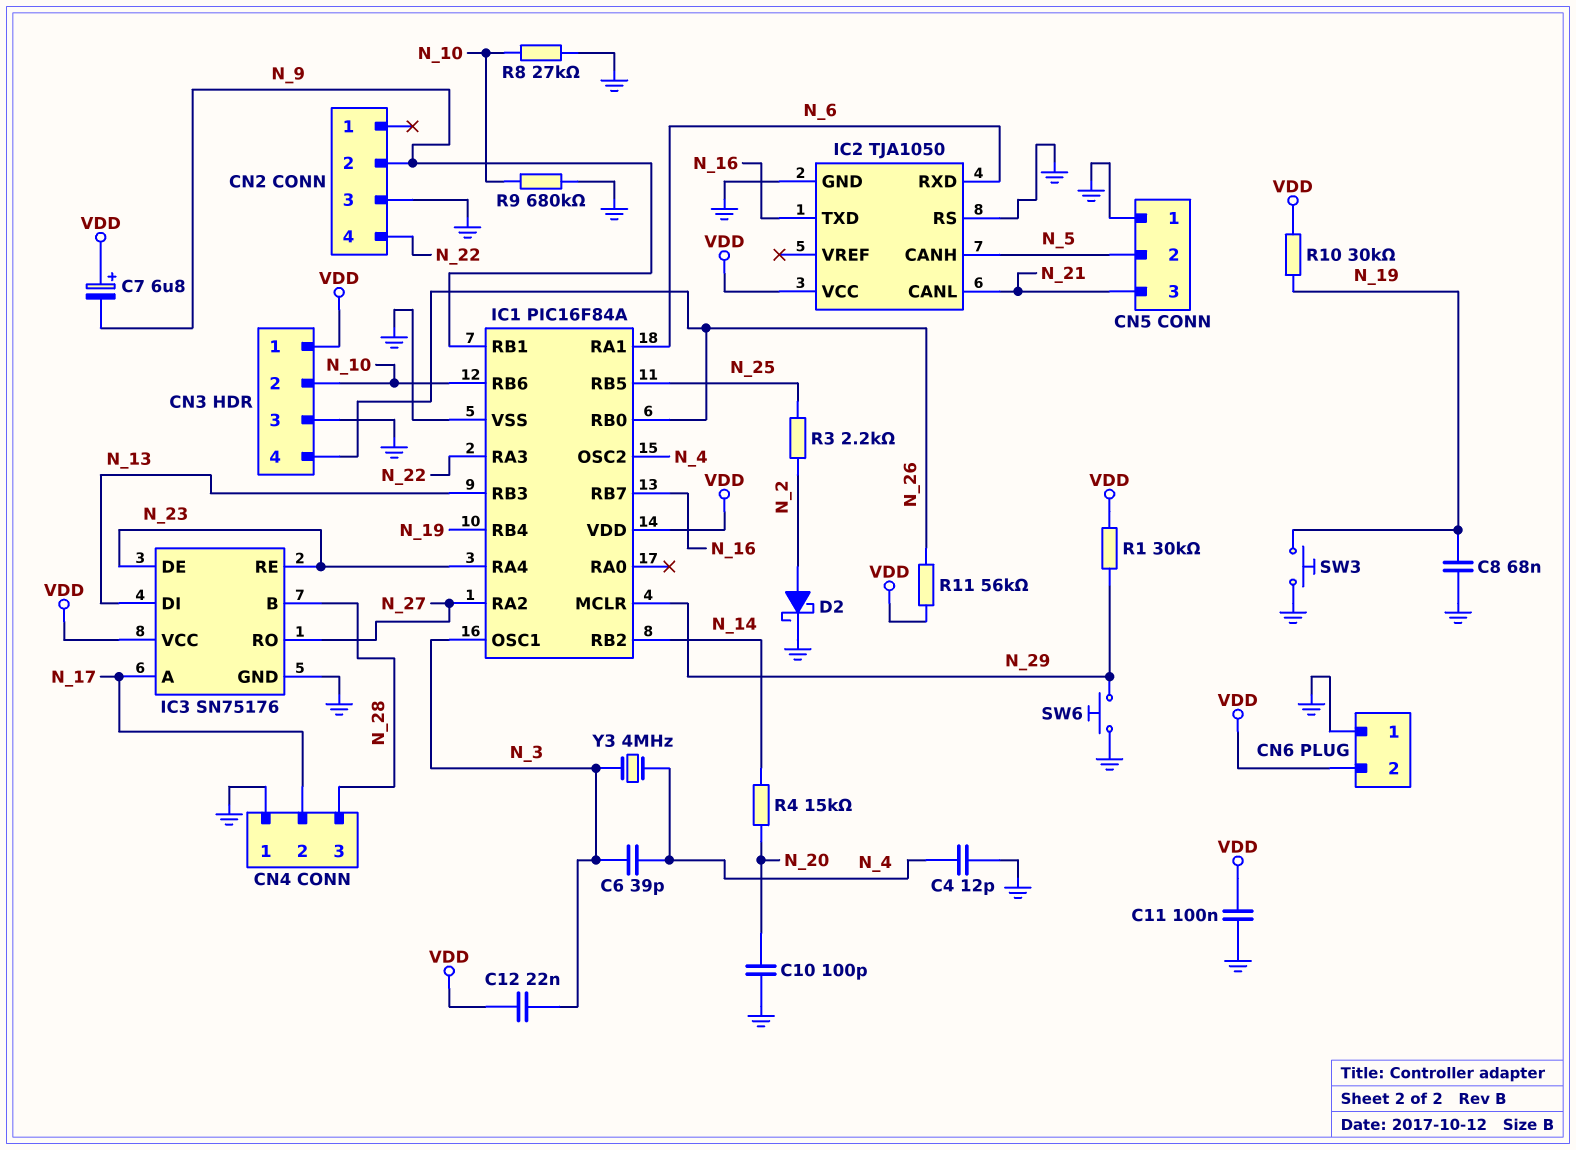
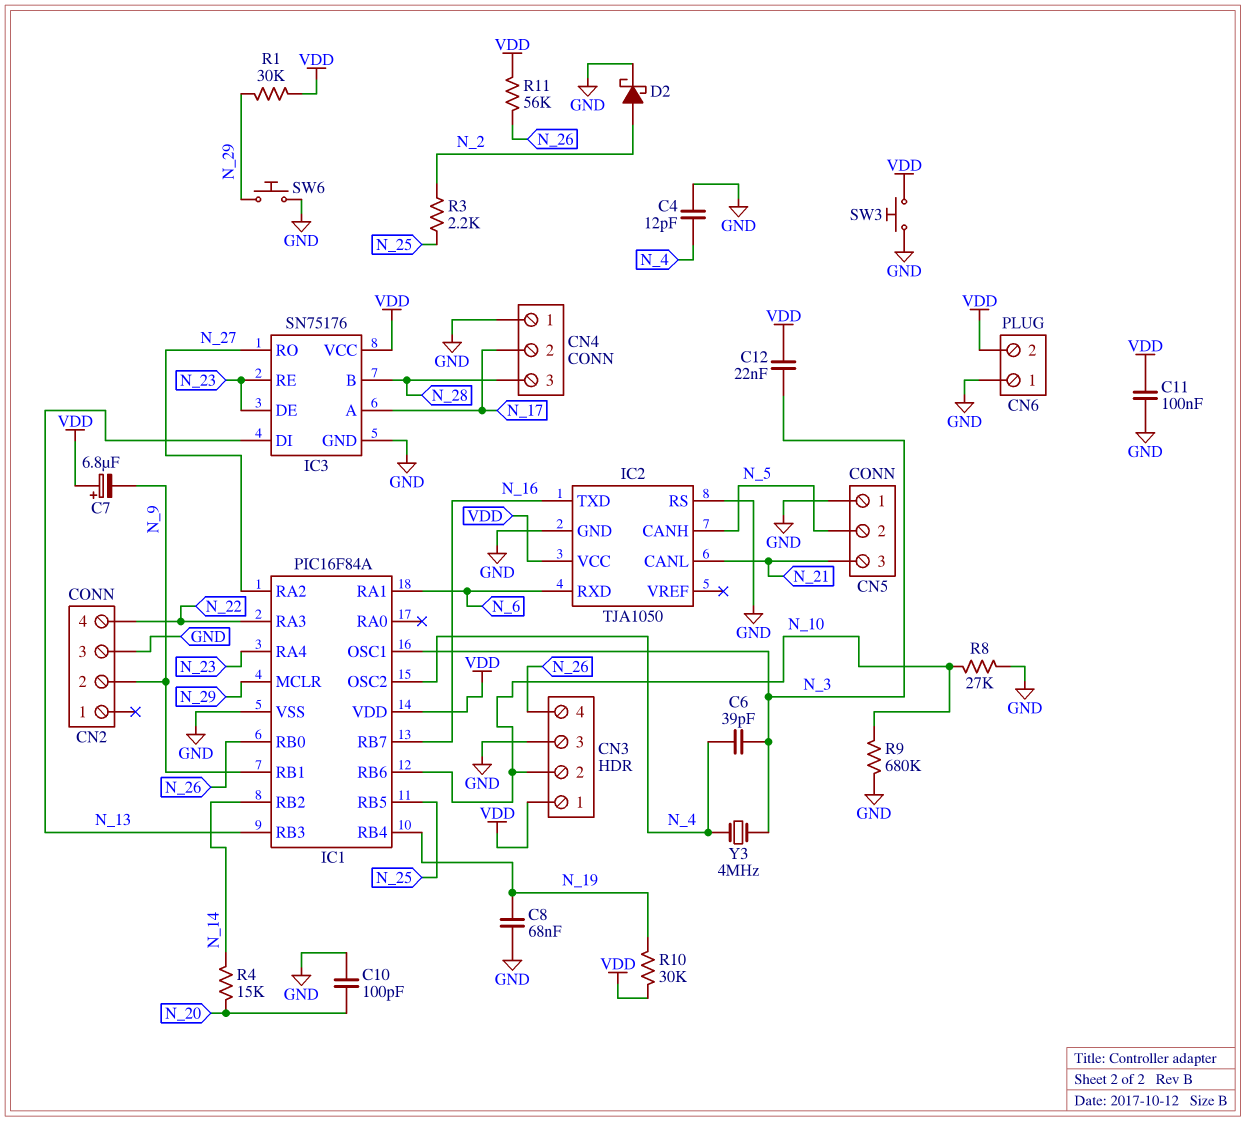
SW3: button (GND, N_19) -> button (GND, VDD)

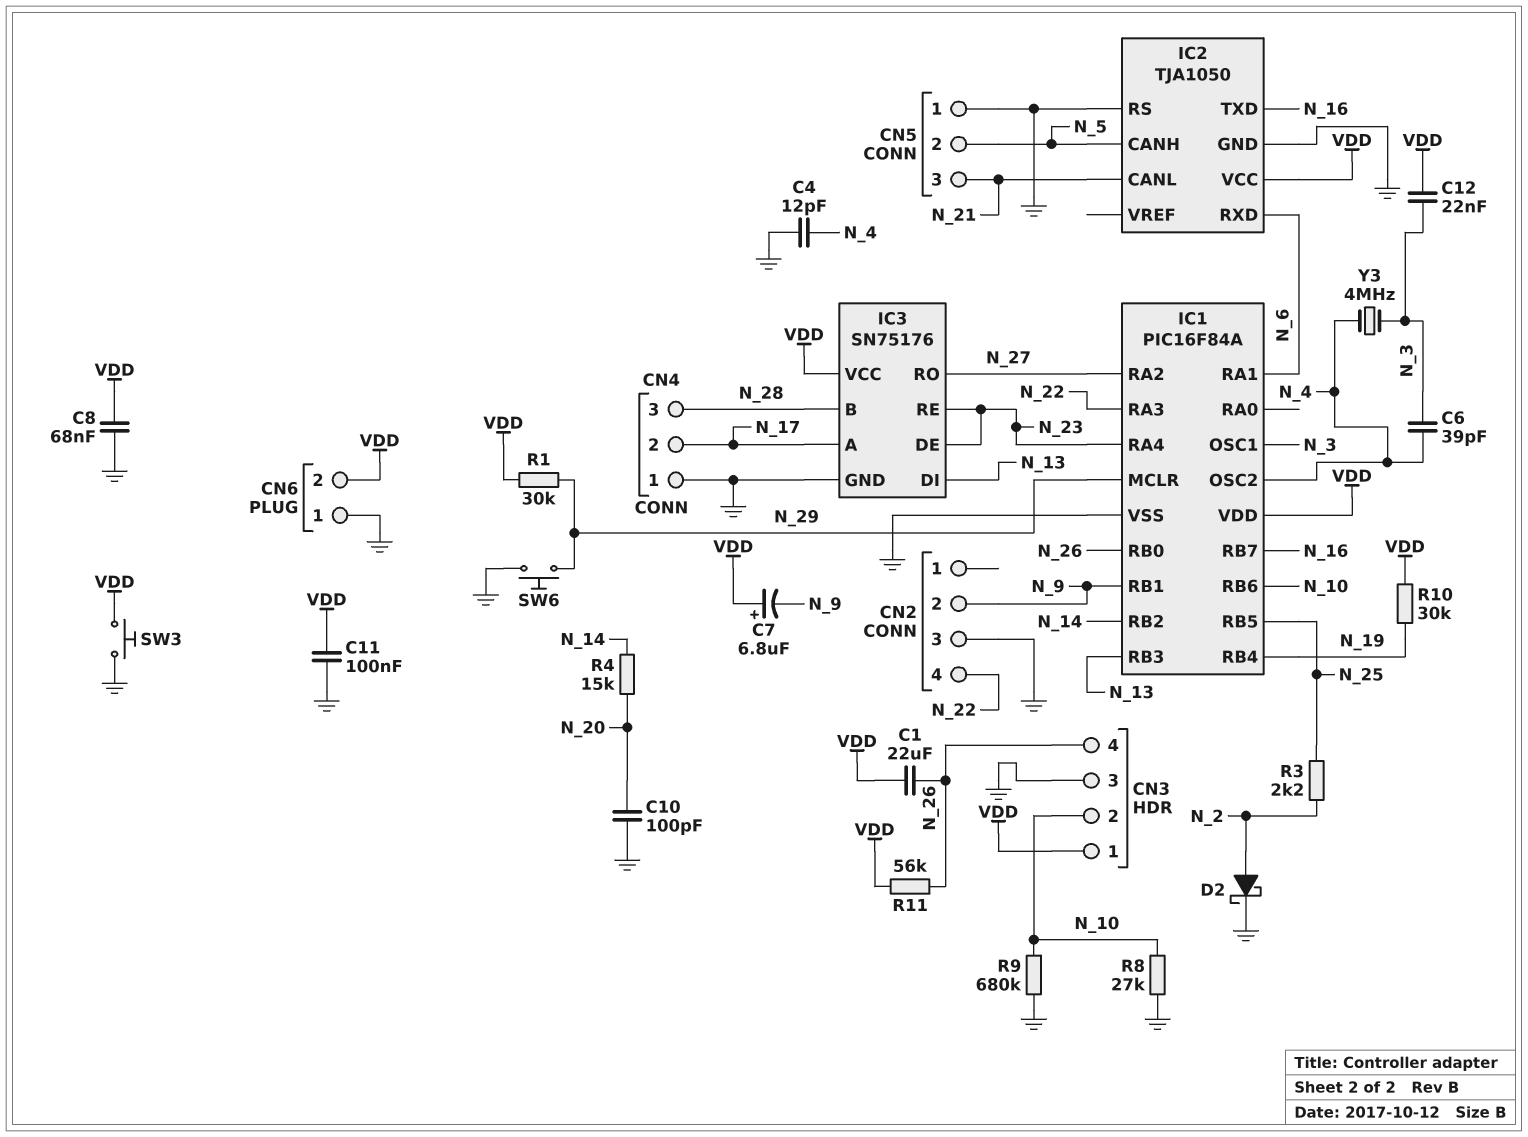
C1: none -> 22uF (N_26, VDD)
C8: 68nF (GND, N_19) -> 68nF (GND, VDD)

